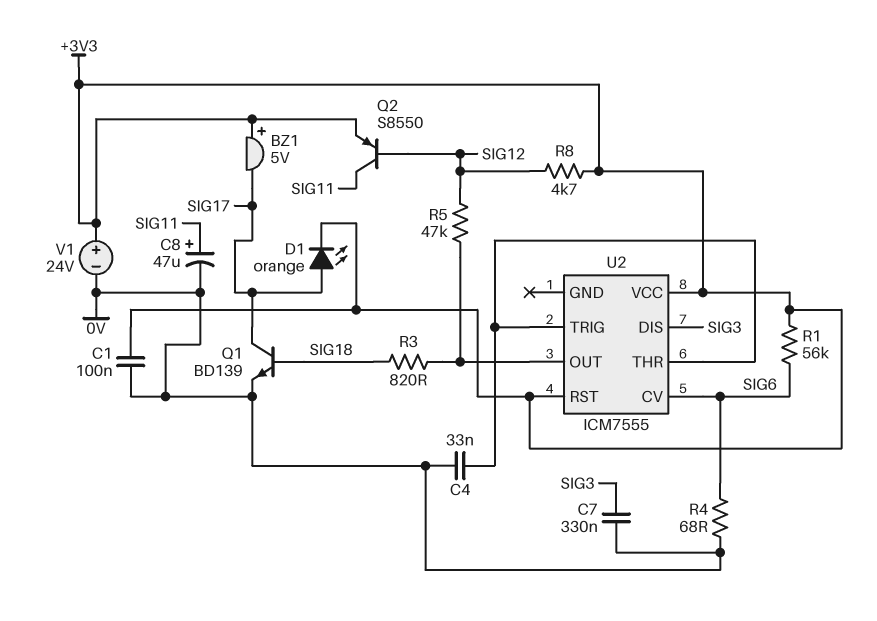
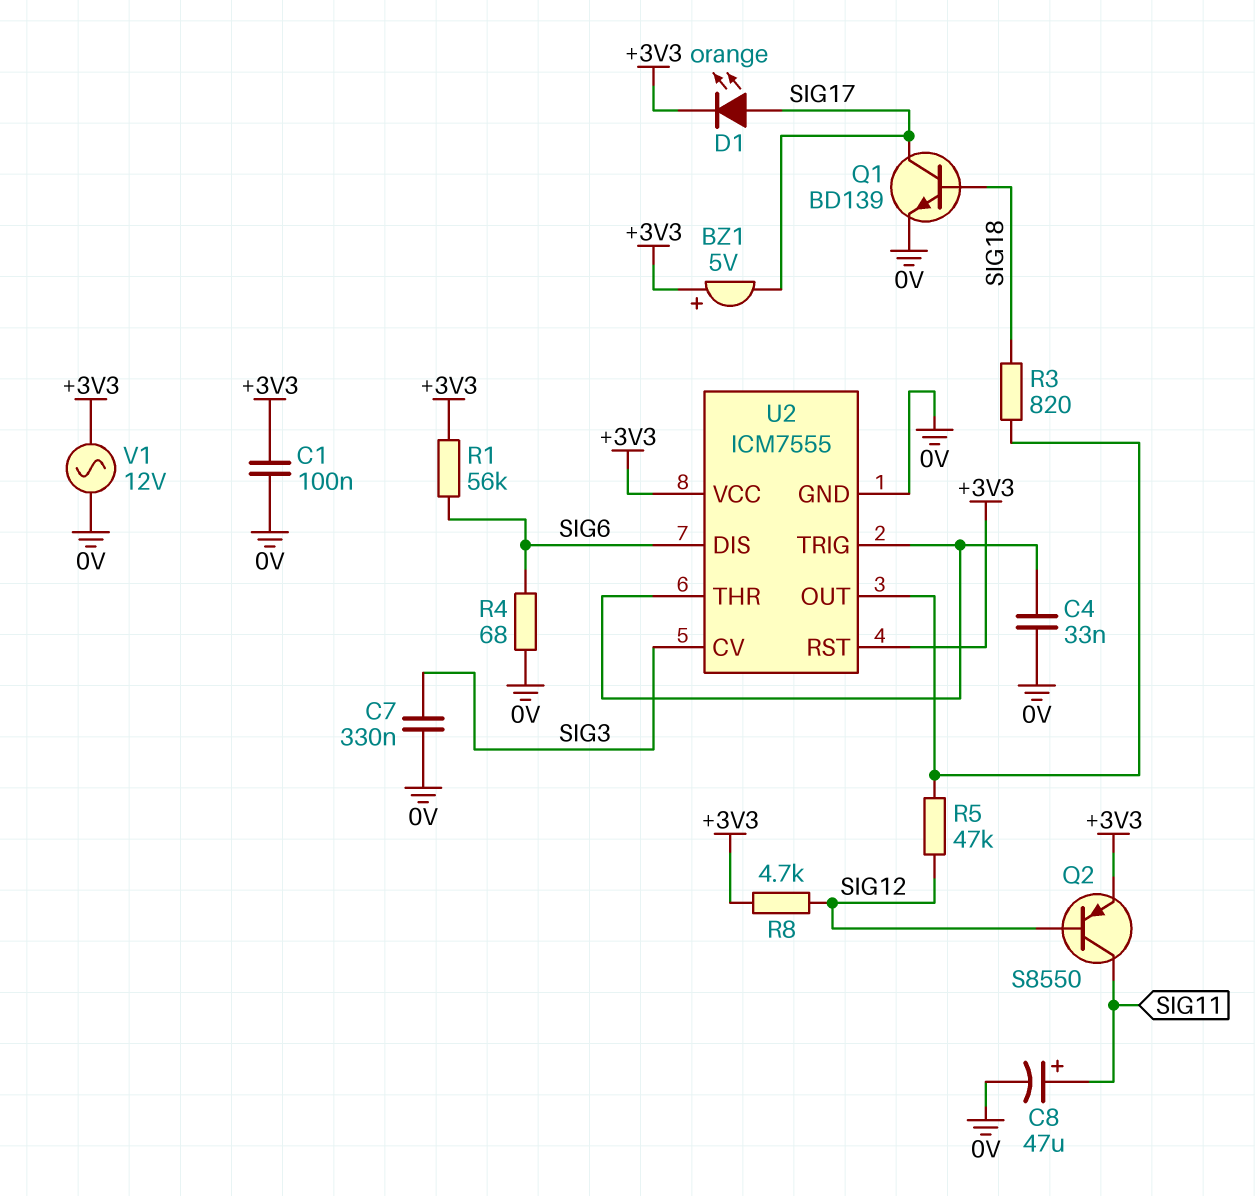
U2 pin CV: SIG6 -> SIG3
U2 pin DIS: SIG3 -> SIG6
U2 pin GND: none -> 0V
V1: 24V (plus +3V3, minus 0V) -> AC 12V (+3V3, 0V)

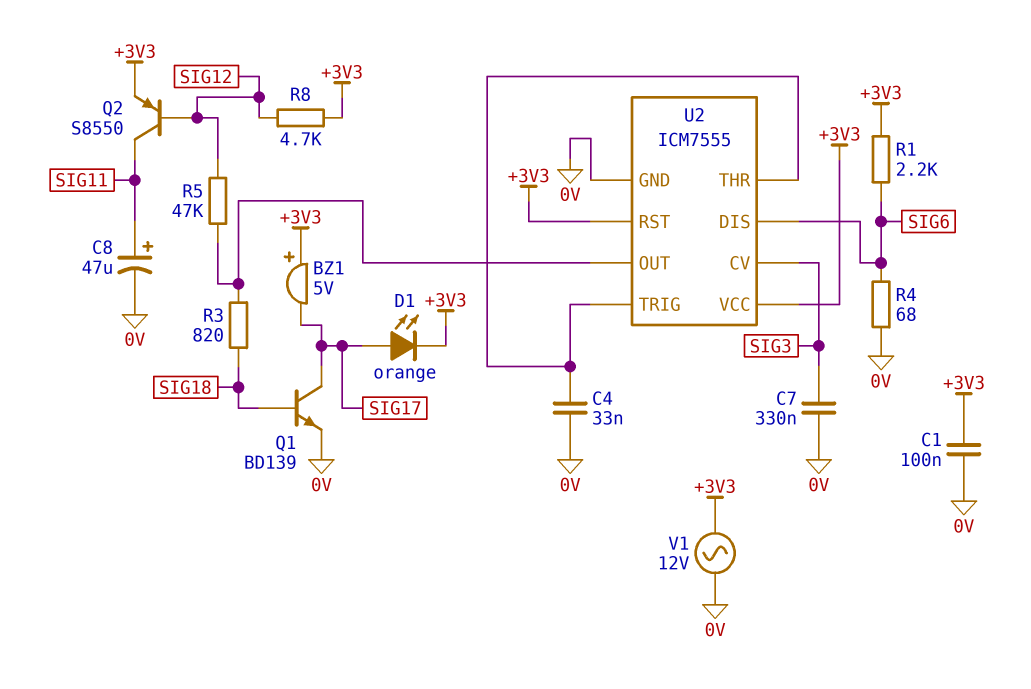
R1: 56k (+3V3, SIG6) -> 2.2k (+3V3, SIG6)

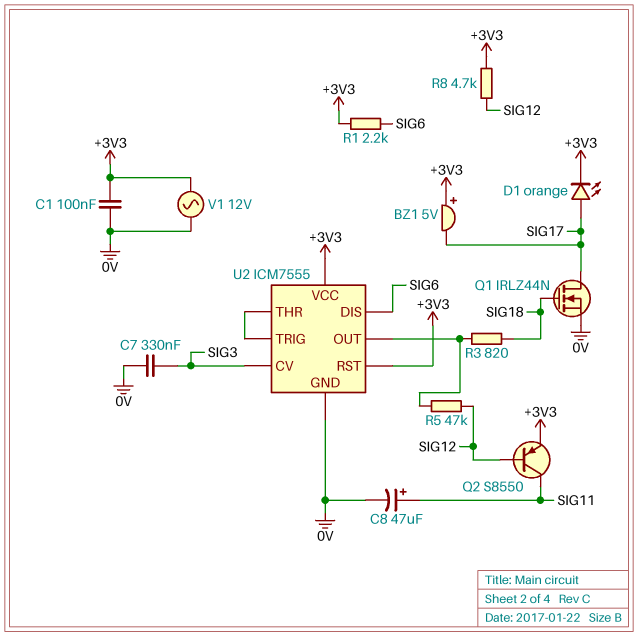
C4: 33nF (0V, U2/THR) -> none
Q1: NPN BD139 (B SIG18, C SIG17, E 0V) -> NMOS IRLZ44N (G SIG18, D SIG17, S 0V)
R4: 68 (0V, SIG6) -> none

